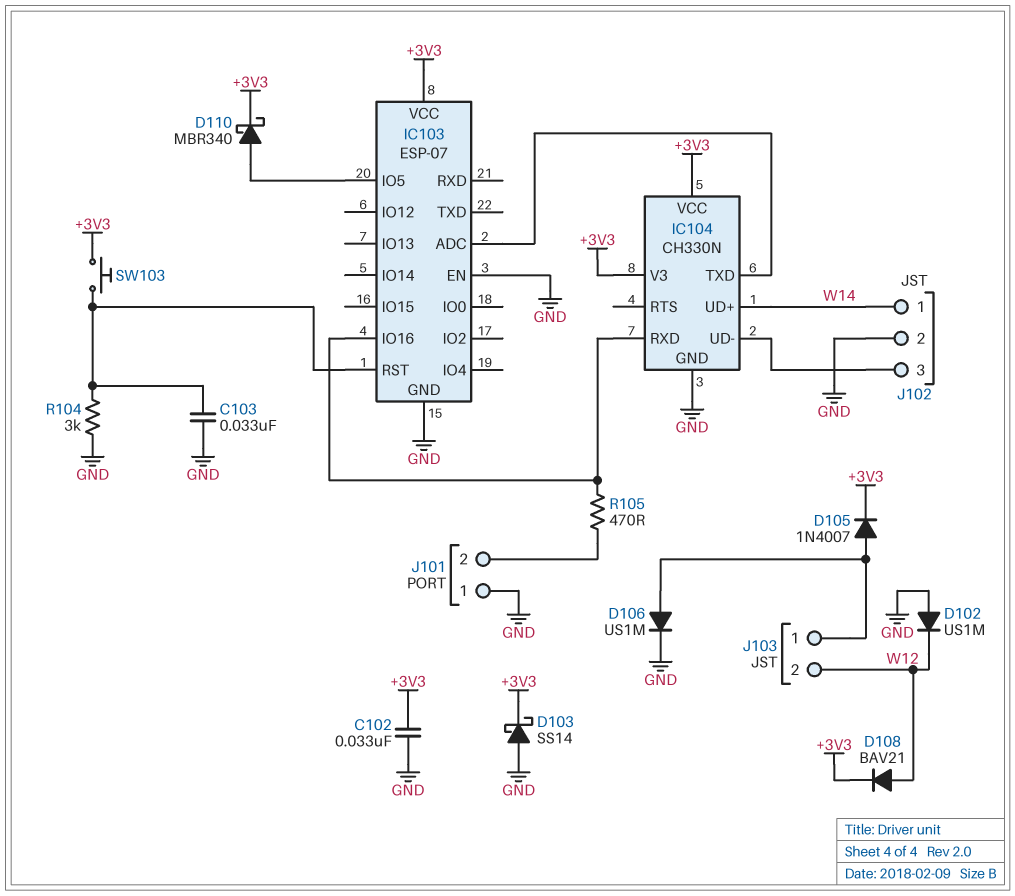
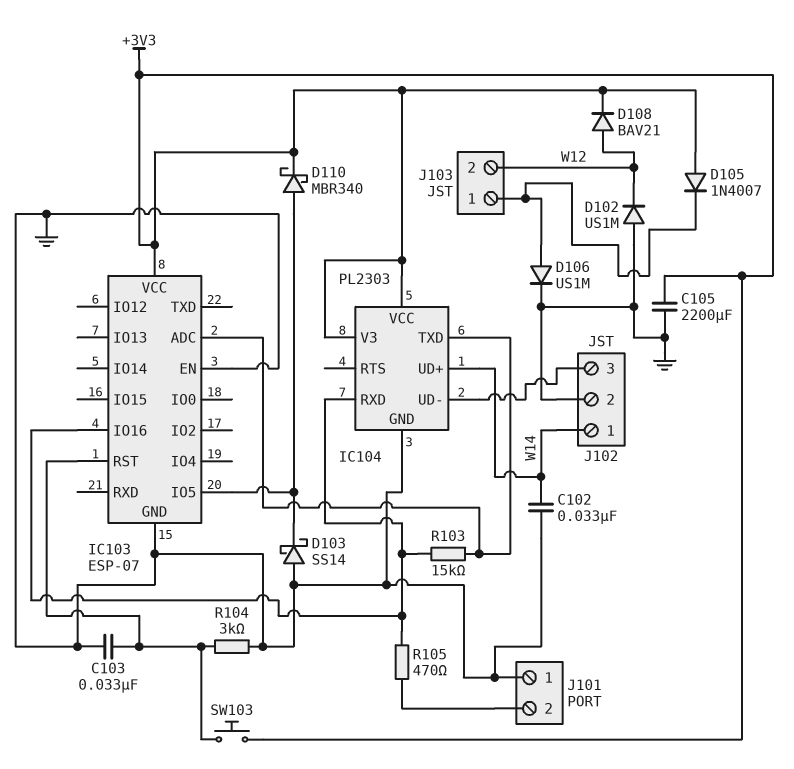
C102: 33nF (+3V3, GND) -> 33nF (GND, W14)
C105: none -> 2200uF (+3V3, GND)
D103: schottky SS14 (A GND, K +3V3) -> schottky SS14 (A GND, K IC103/IO5)
D105: diode 1N4007 (A J103/1, K +3V3) -> diode 1N4007 (A +3V3, K J103/1)
IC104: CH330N -> PL2303
R103: none -> 15k (IC103/ADC, IC103/IO16)

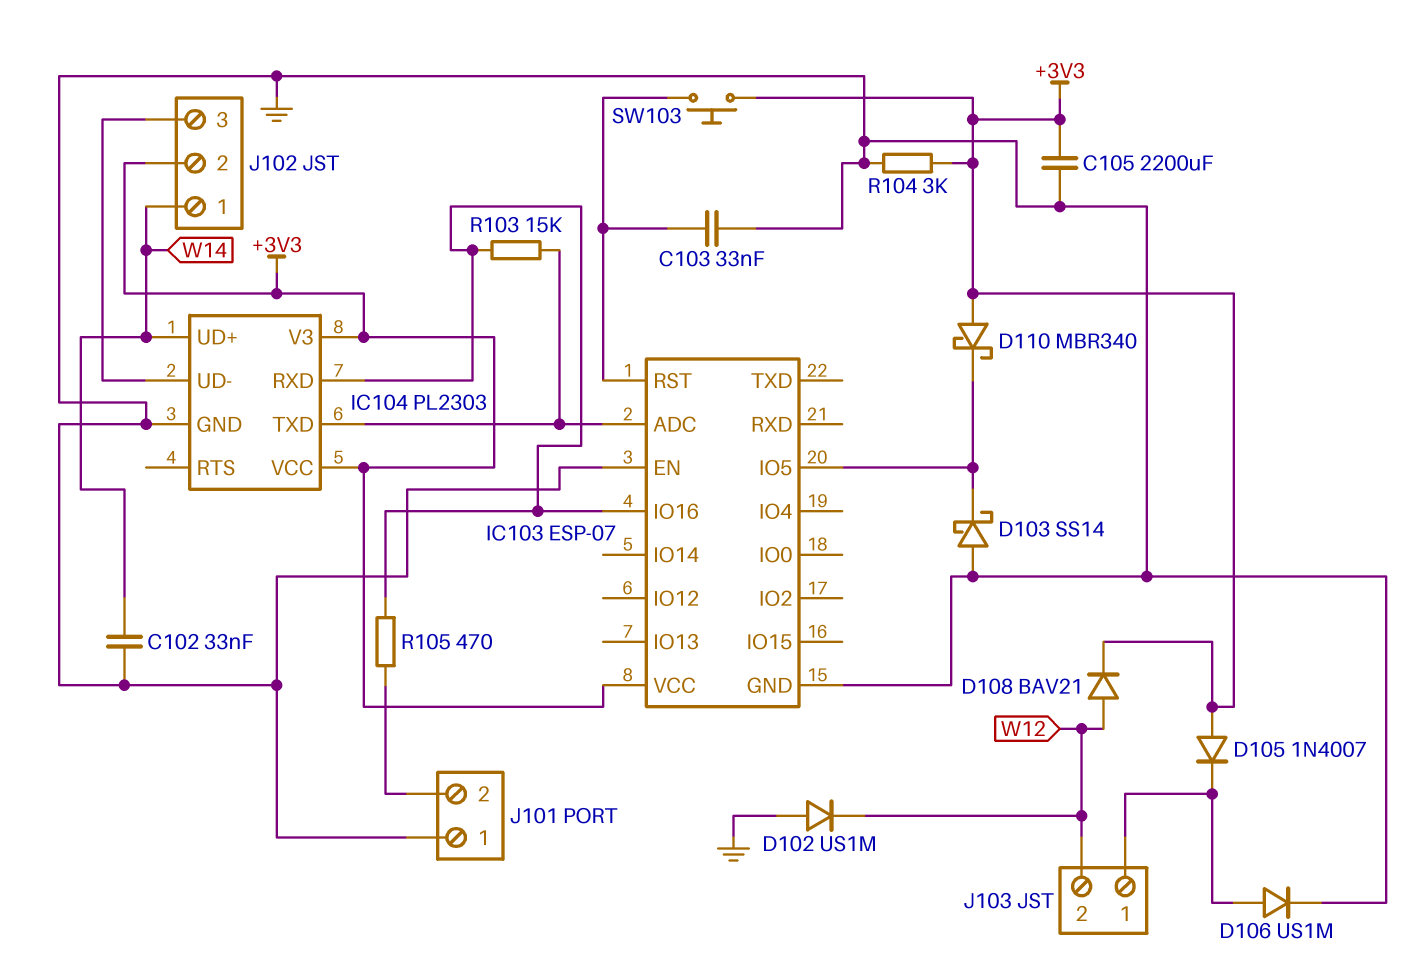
D110: schottky MBR340 (A IC103/IO5, K +3V3) -> schottky MBR340 (A +3V3, K IC103/IO5)
J102 pin 2: GND -> +3V3
R104: 3k (GND, IC103/RST) -> 3k (+3V3, GND)

